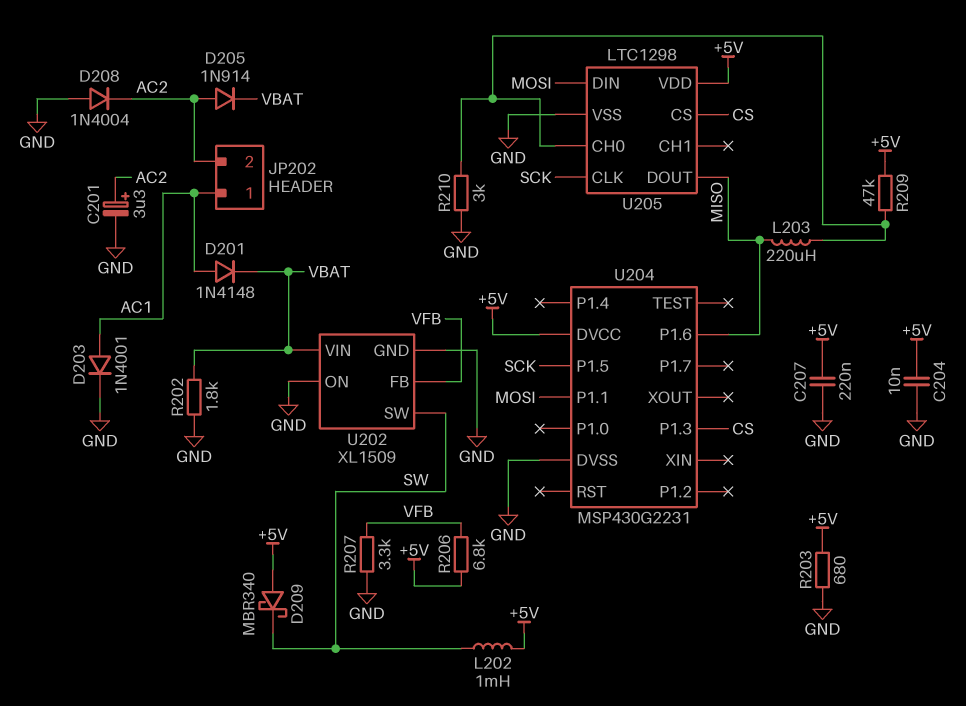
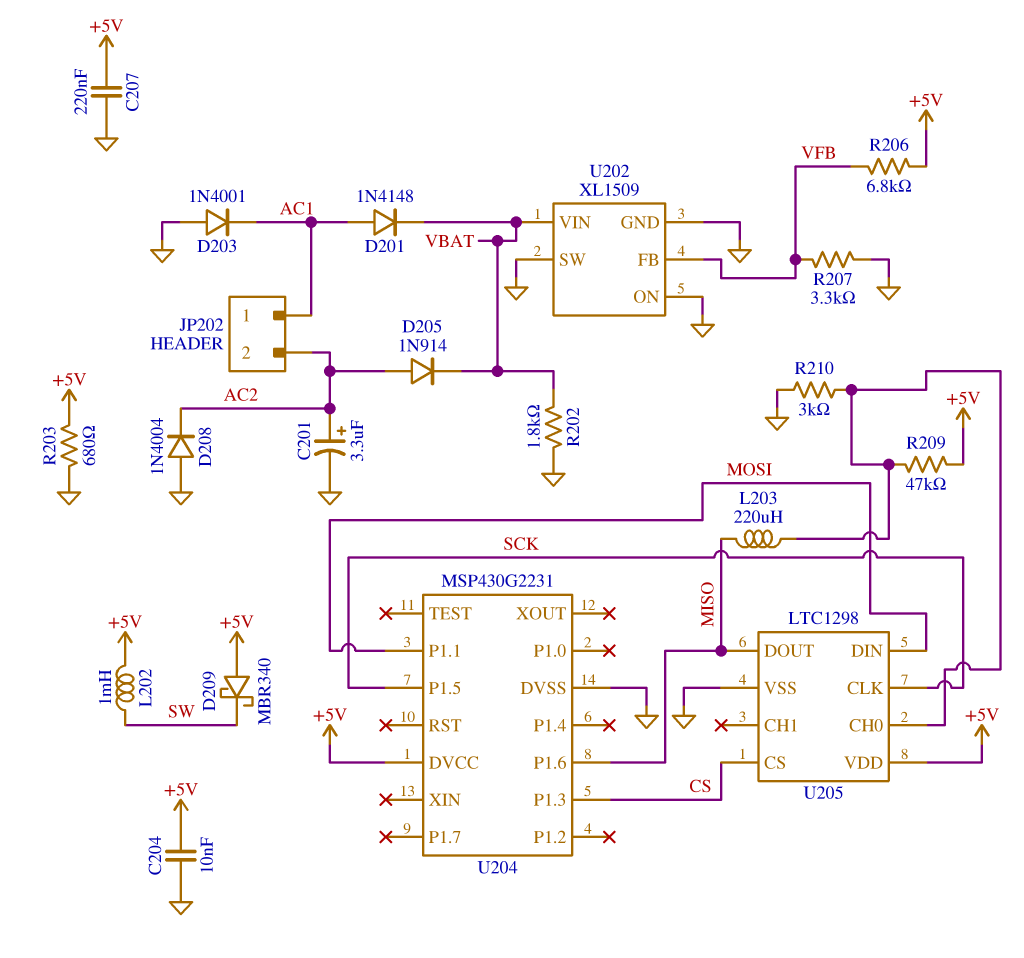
D203: diode 1N4001 (A AC1, K GND) -> diode 1N4001 (A GND, K AC1)
U202 pin SW: SW -> GND

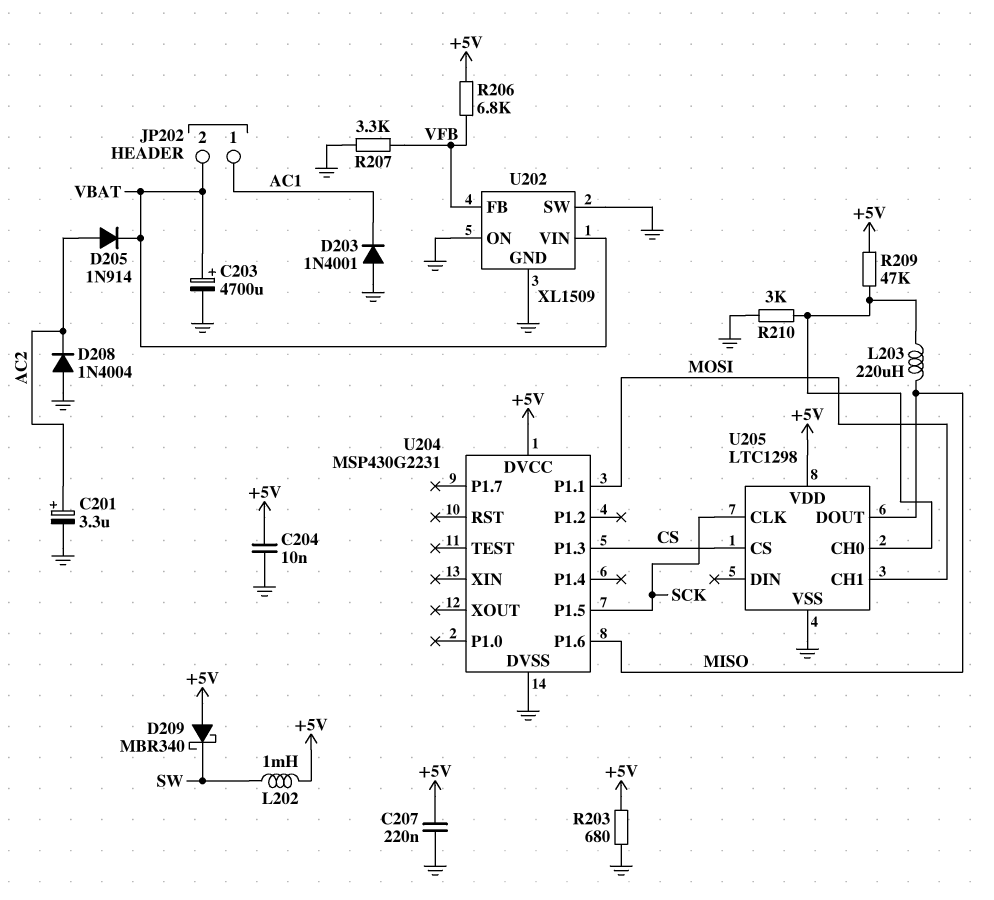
C203: none -> 4700uF (plus VBAT, minus GND)
D201: diode 1N4148 (A AC1, K VBAT) -> none
JP202 pin 2: AC2 -> VBAT
R202: 1.8k (GND, VBAT) -> none
U205 pin CH1: none -> MOSI
U205 pin DIN: MOSI -> none

